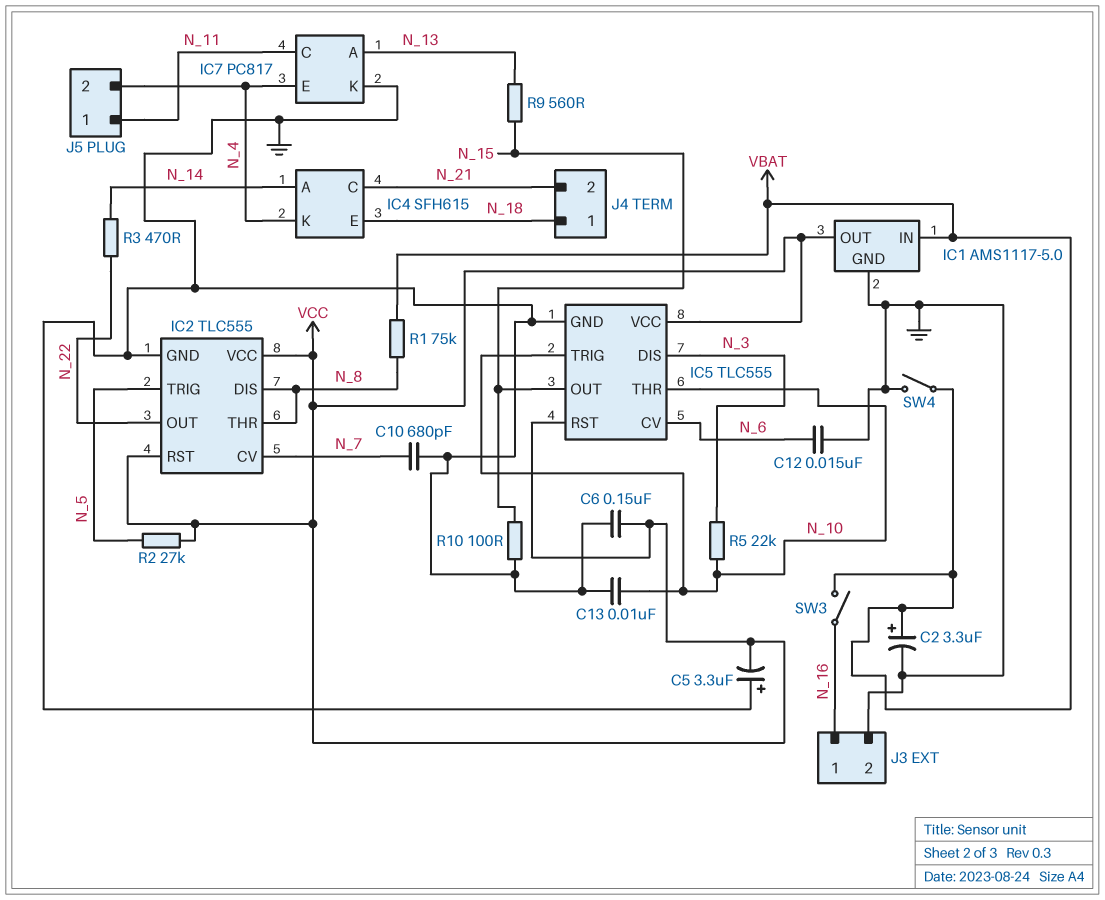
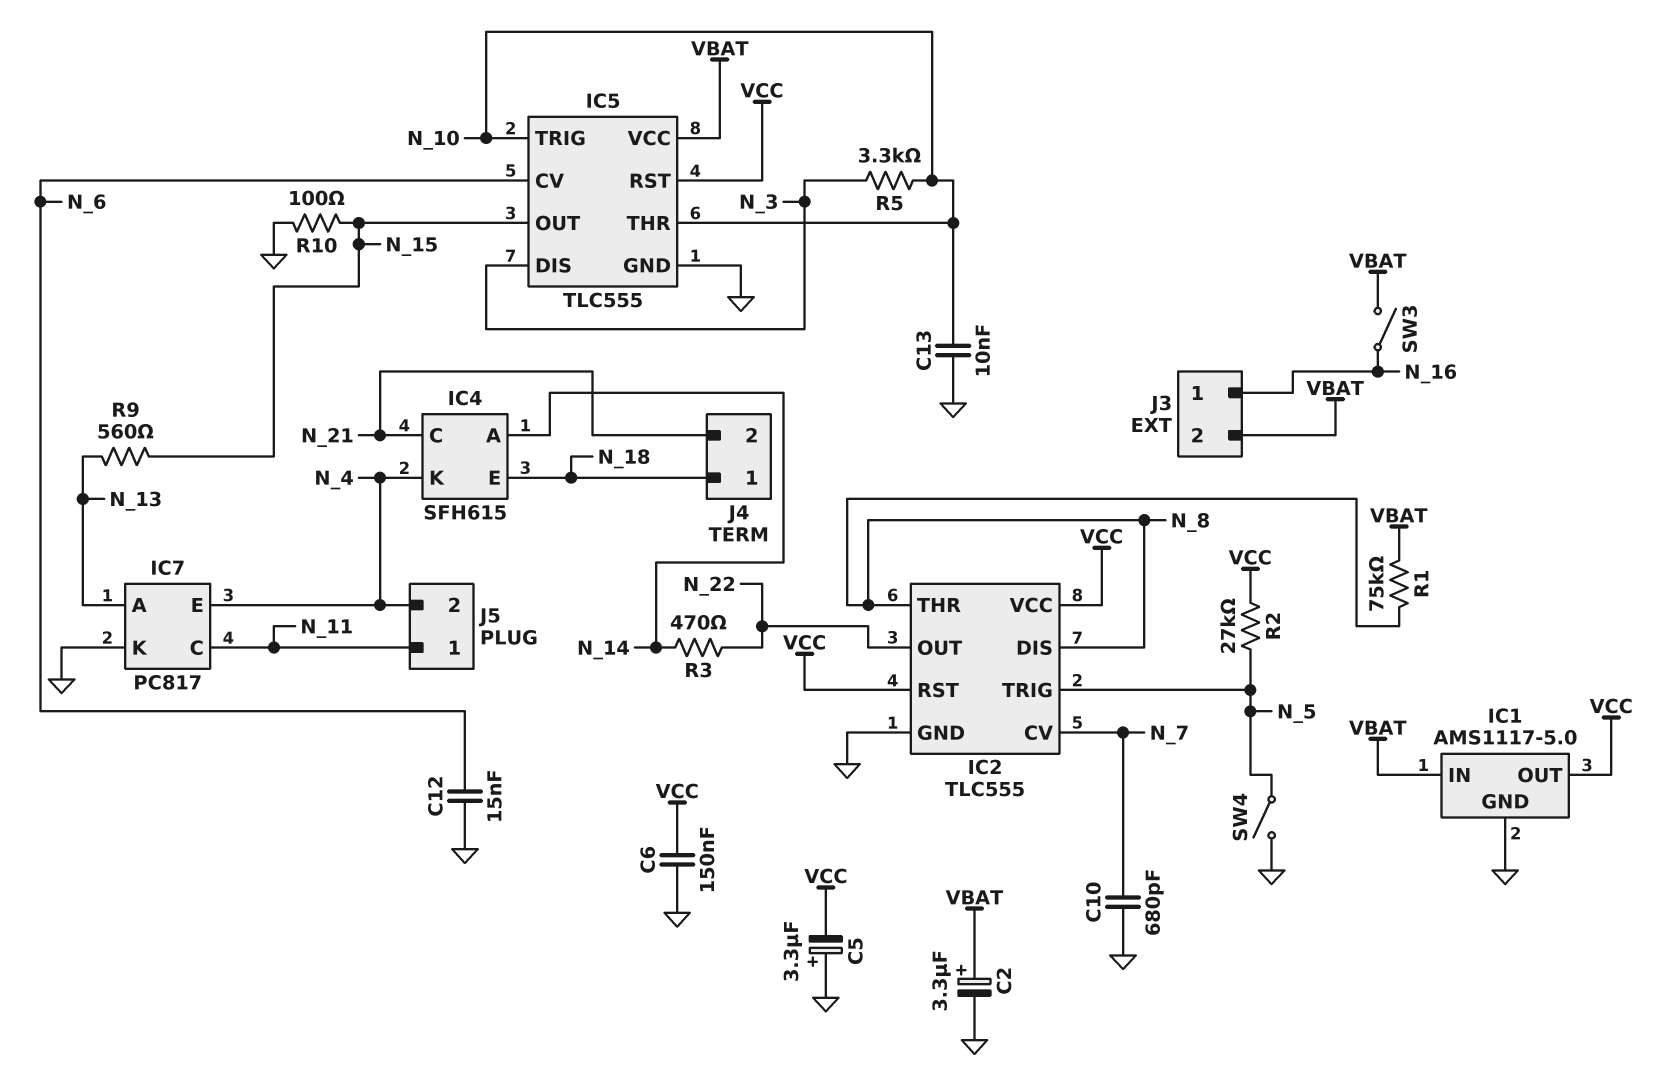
IC5 pin VCC: VCC -> VBAT
J3 pin 2: GND -> VBAT
R5: 22k (N_3, N_10) -> 3.3k (N_3, N_10)
SW4: switch (GND, VBAT) -> switch (GND, N_5)

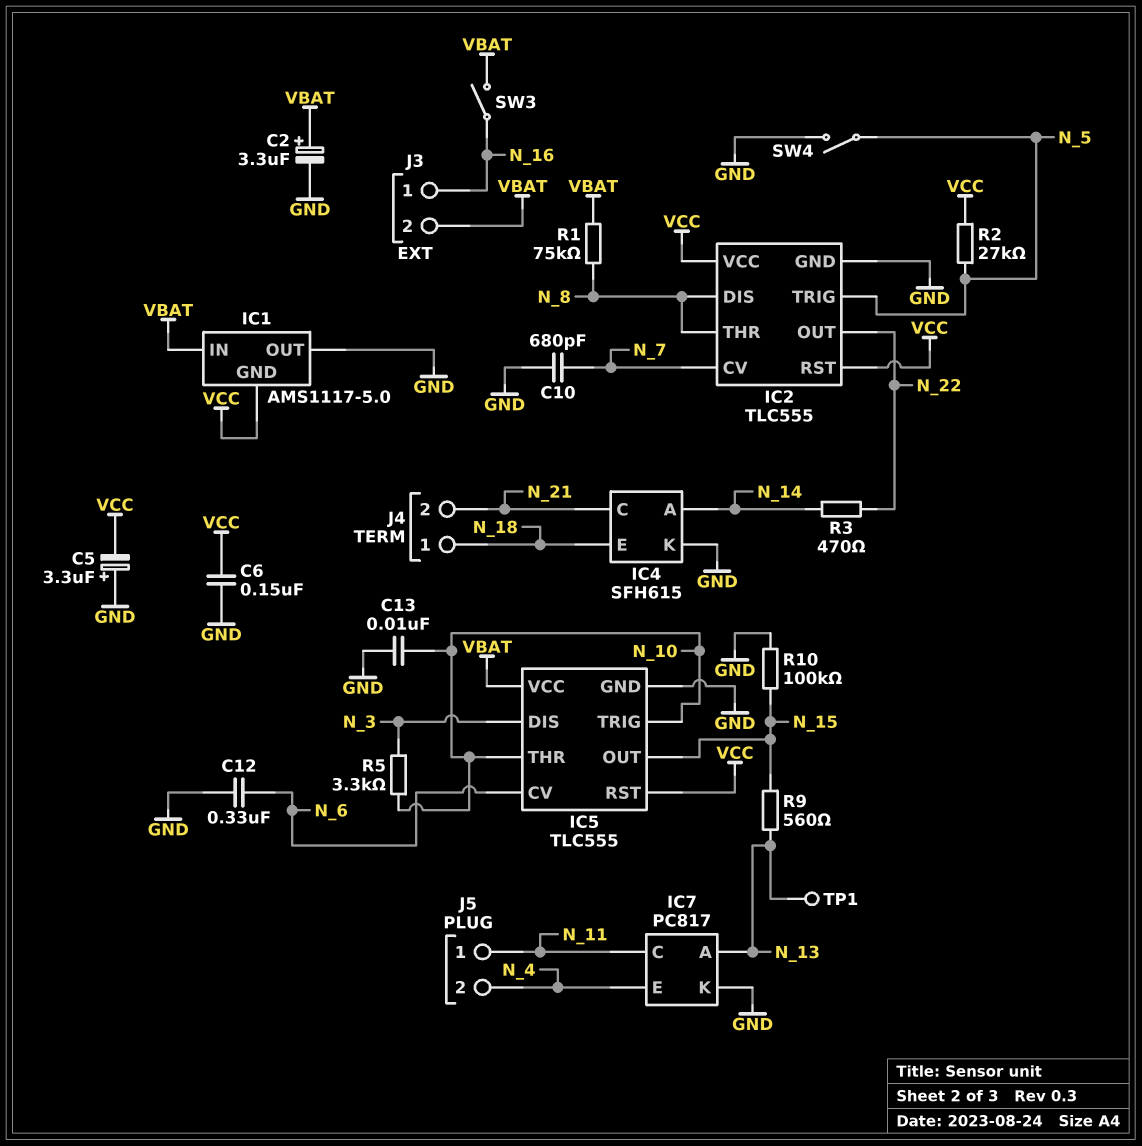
C12: 15nF (GND, N_6) -> 330nF (GND, N_6)
IC1 pin GND: GND -> VCC
IC1 pin OUT: VCC -> GND
IC4 pin K: N_4 -> GND
R10: 100 (GND, N_15) -> 100k (GND, N_15)
TP1: none -> test point (N_13)

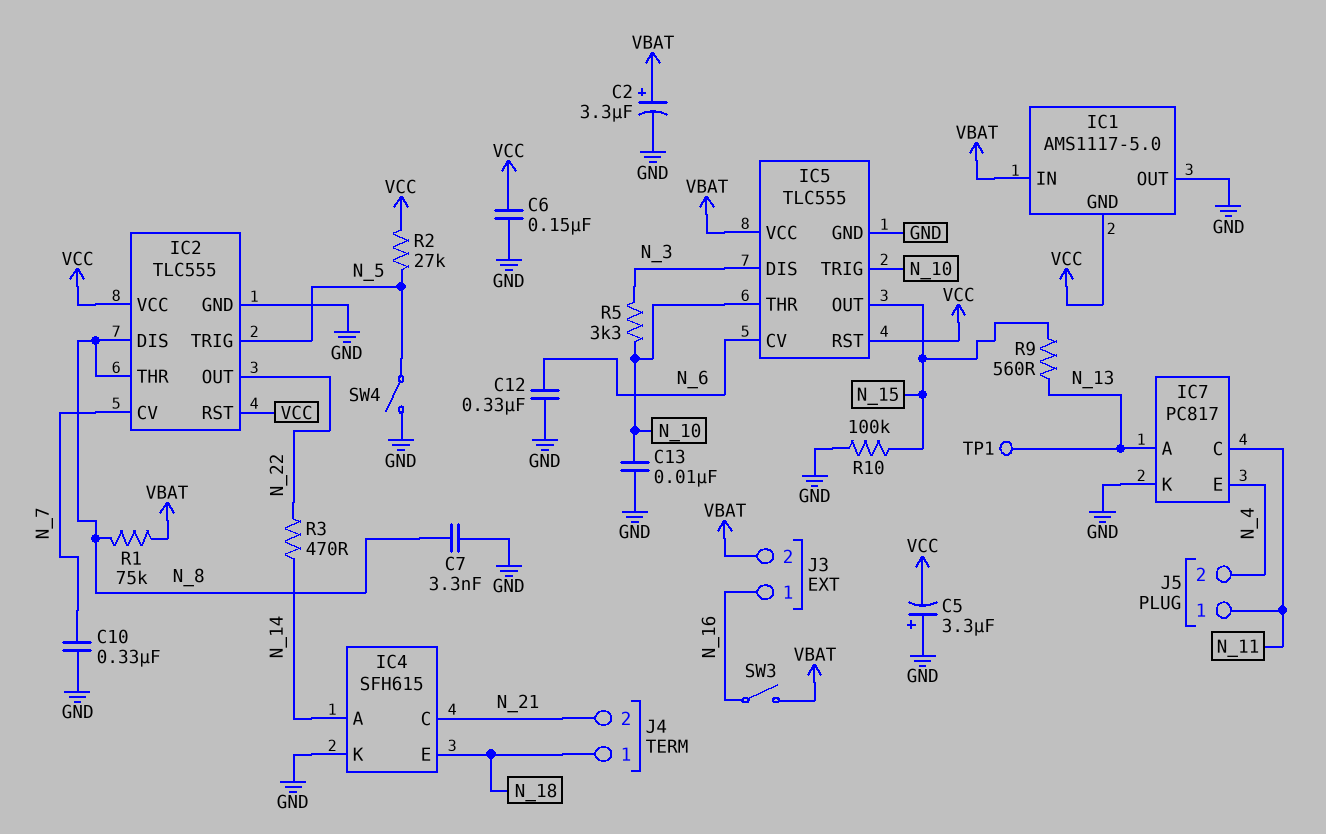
C7: none -> 3.3nF (GND, N_8)
C10: 680pF (GND, N_7) -> 330nF (GND, N_7)

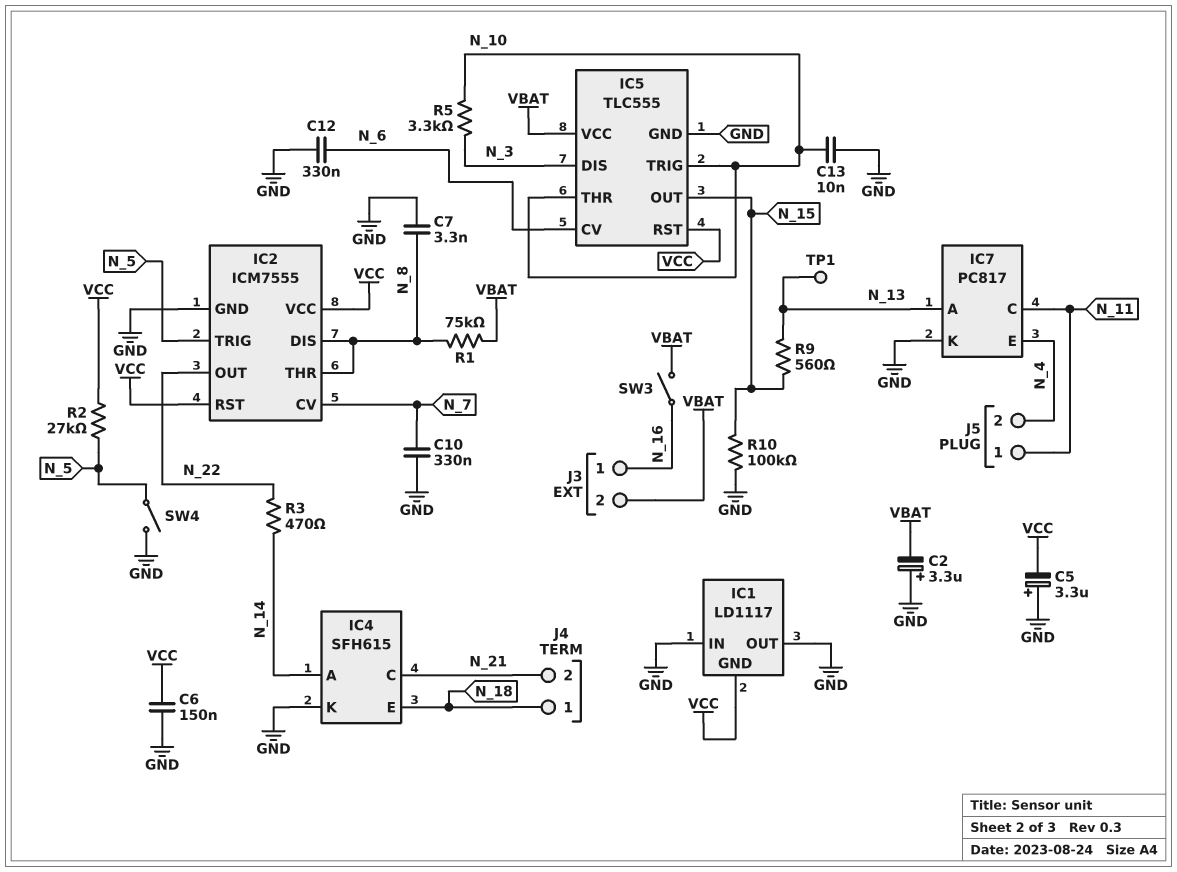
C2: 3.3uF (plus VBAT, minus GND) -> 3.3uF (plus GND, minus VBAT)
IC1: AMS1117-5.0 -> LD1117
IC1 pin IN: VBAT -> GND
IC2: TLC555 -> ICM7555

